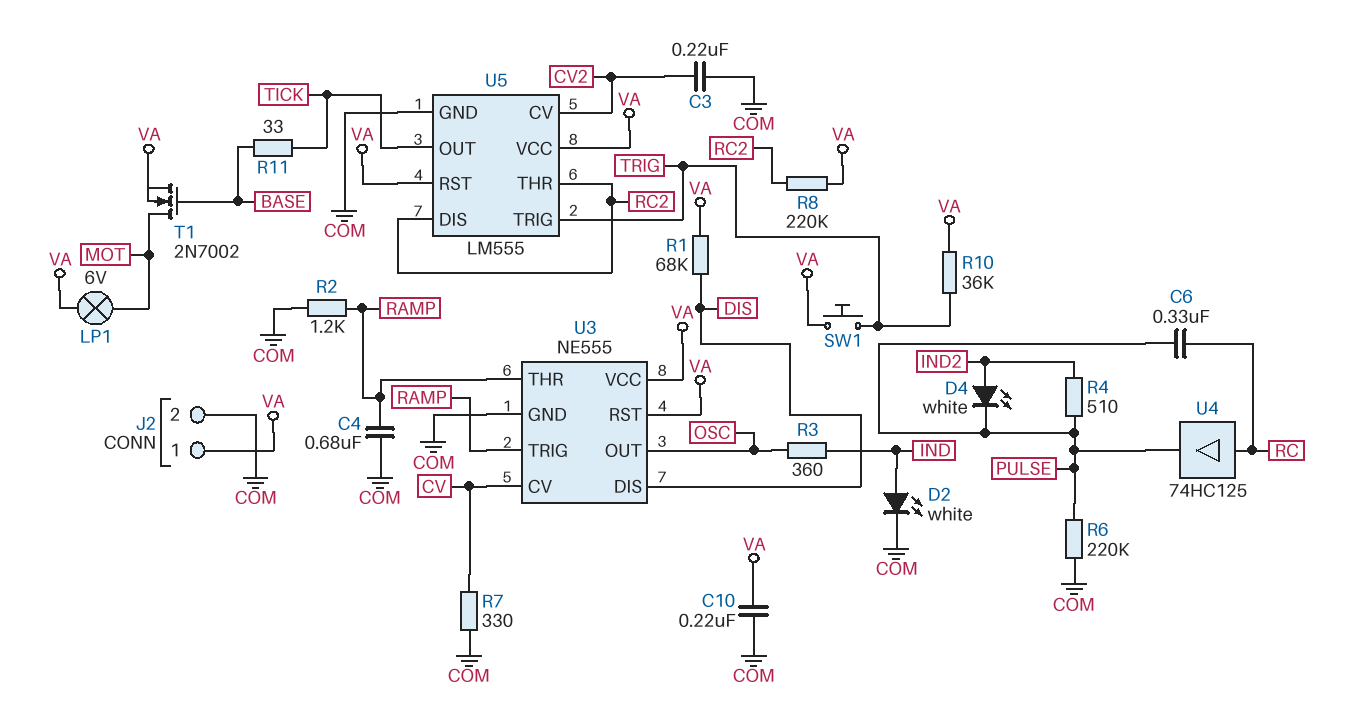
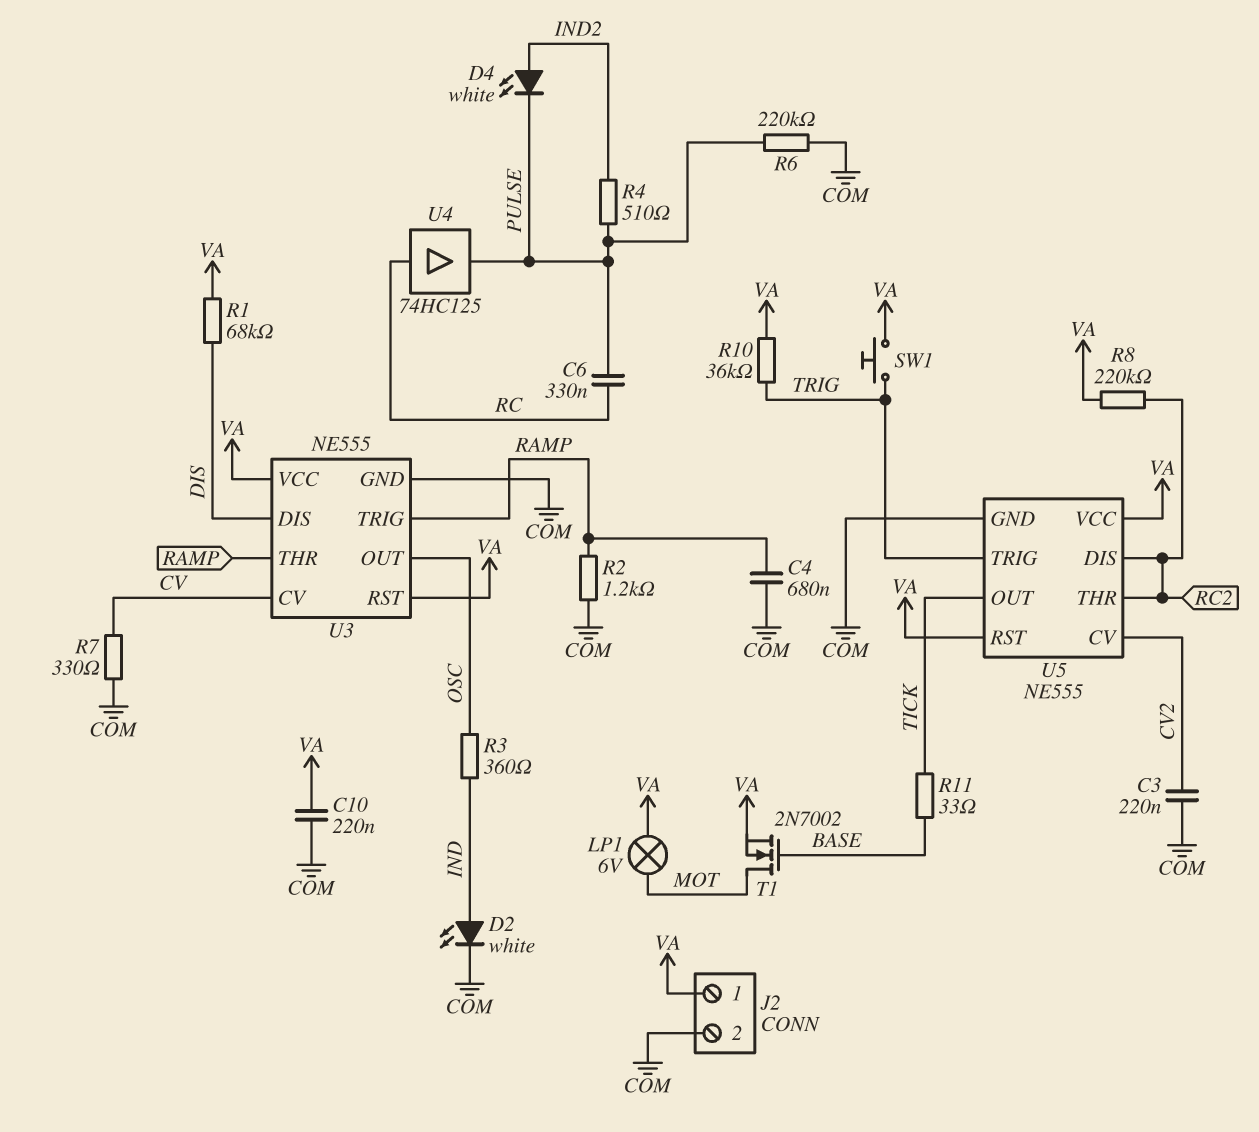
U5: LM555 -> NE555

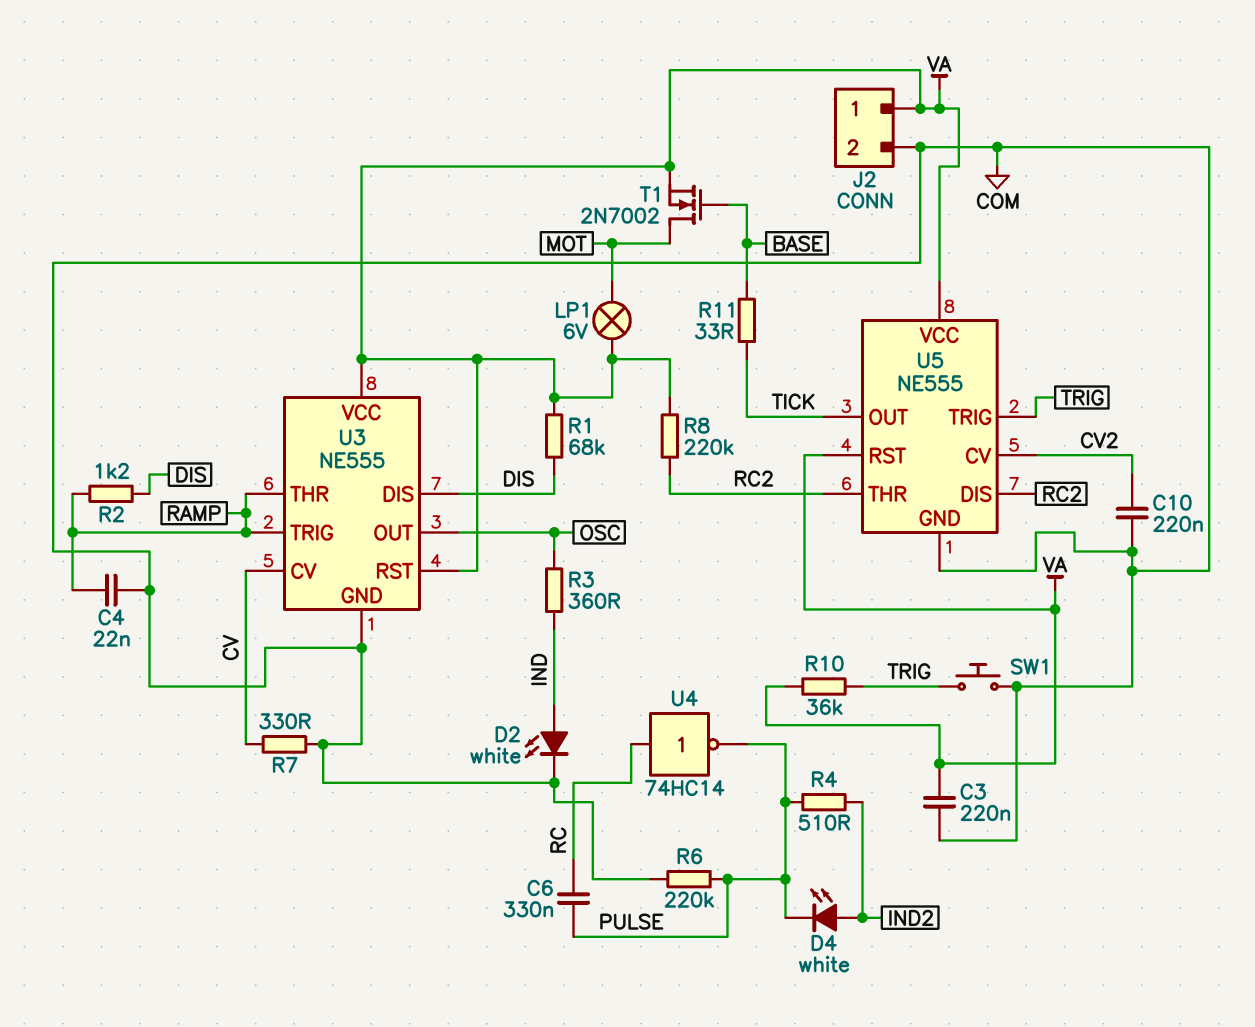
C3: 220nF (COM, CV2) -> 220nF (COM, VA)
C4: 680nF (COM, RAMP) -> 22nF (COM, RAMP)
C10: 220nF (COM, VA) -> 220nF (COM, CV2)
R2: 1.2k (COM, RAMP) -> 1.2k (DIS, RAMP)
SW1: button (TRIG, VA) -> button (COM, TRIG)
U4: buffer 74HC125 (in RC, out PULSE) -> NOT 74HC14 (in RC, out PULSE)

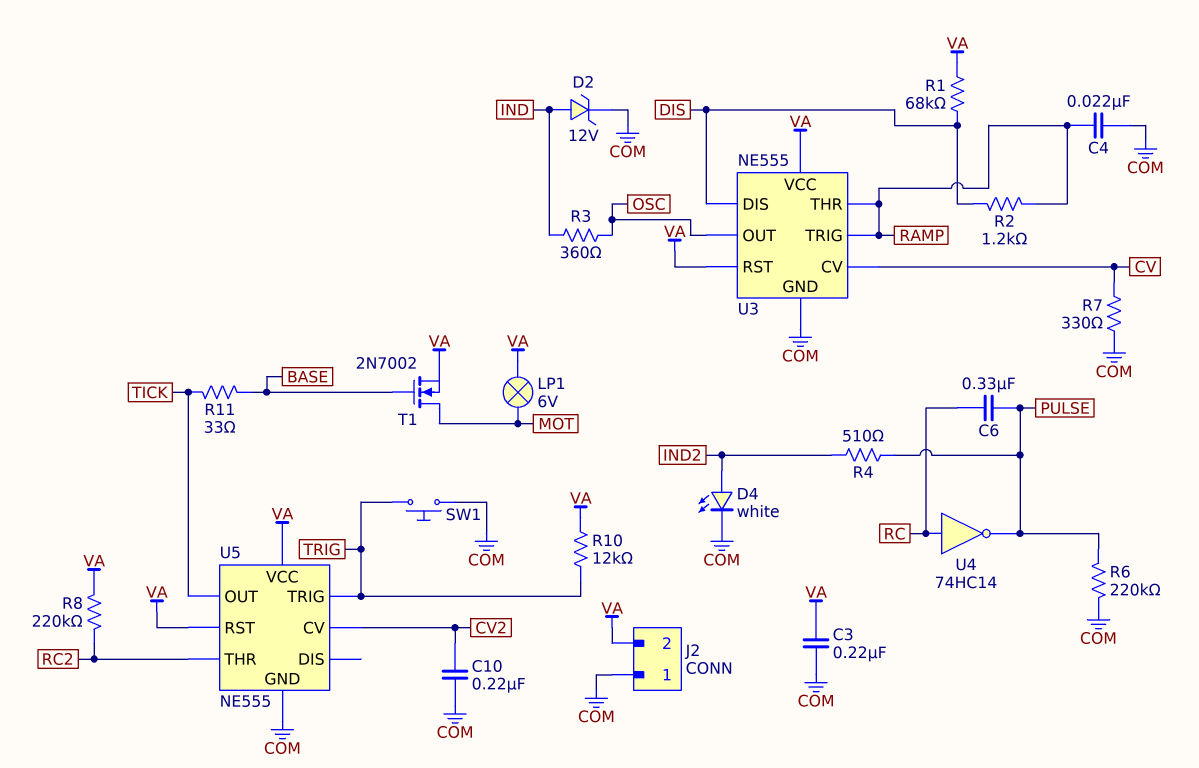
D2: LED white (A IND, K COM) -> zener 12V (A IND, K COM)
D4: LED white (A IND2, K PULSE) -> LED white (A IND2, K COM)
J2 pin 1: VA -> COM
J2 pin 2: COM -> VA
R10: 36k (TRIG, VA) -> 12k (TRIG, VA)
U5 pin DIS: RC2 -> none

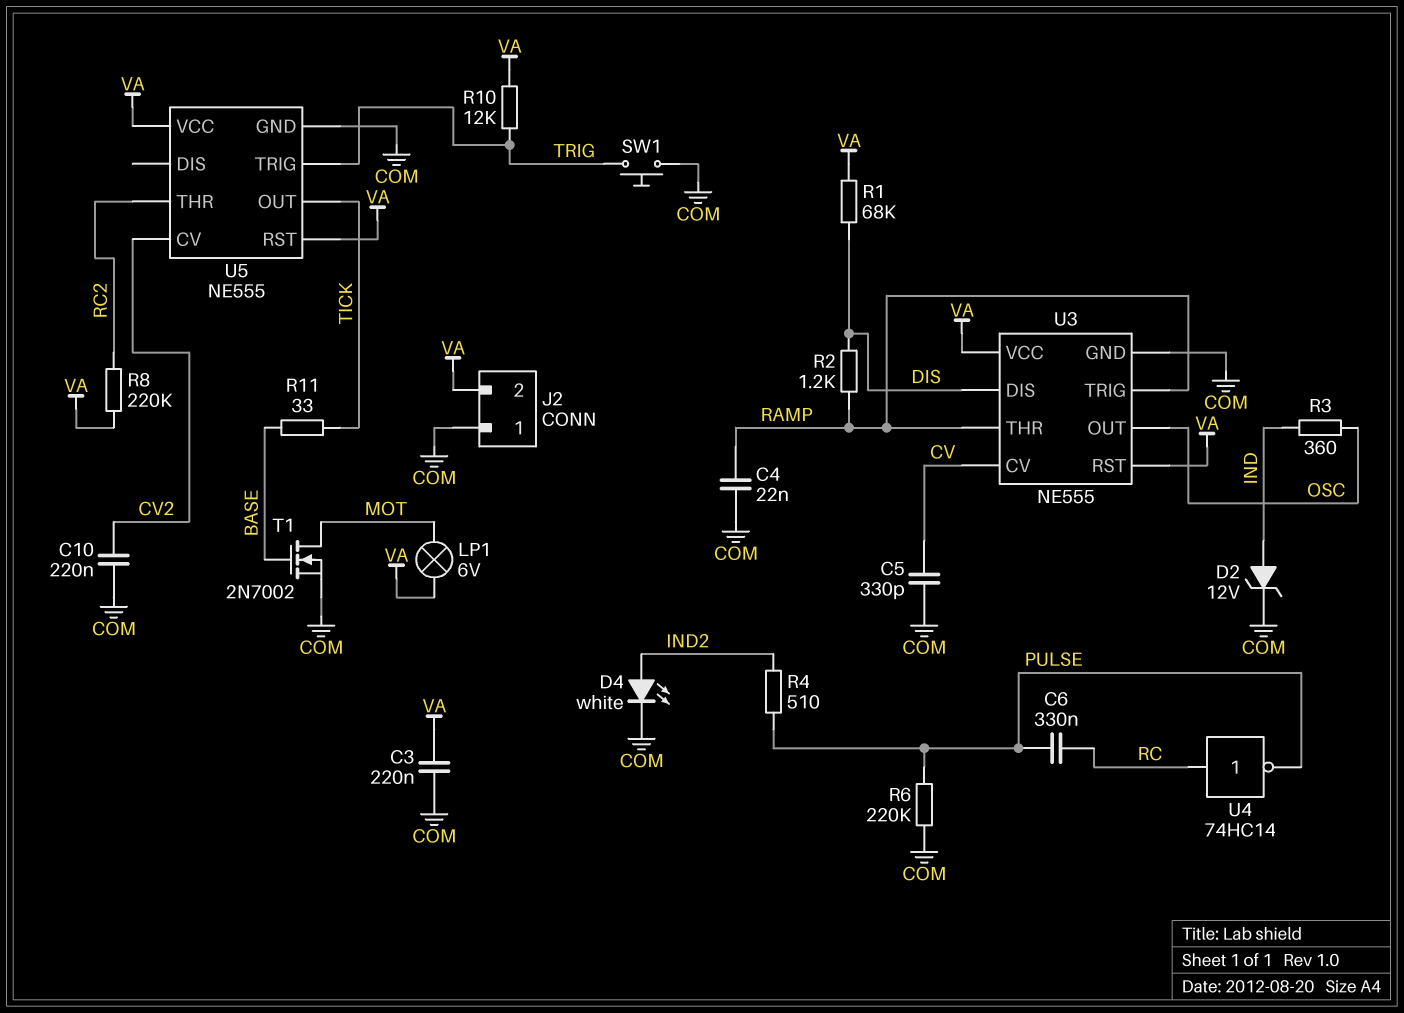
C5: none -> 330pF (COM, CV)
R7: 330 (COM, CV) -> none
T1: NMOS 2N7002 (G BASE, D MOT, S VA) -> NMOS 2N7002 (G BASE, D MOT, S COM)

